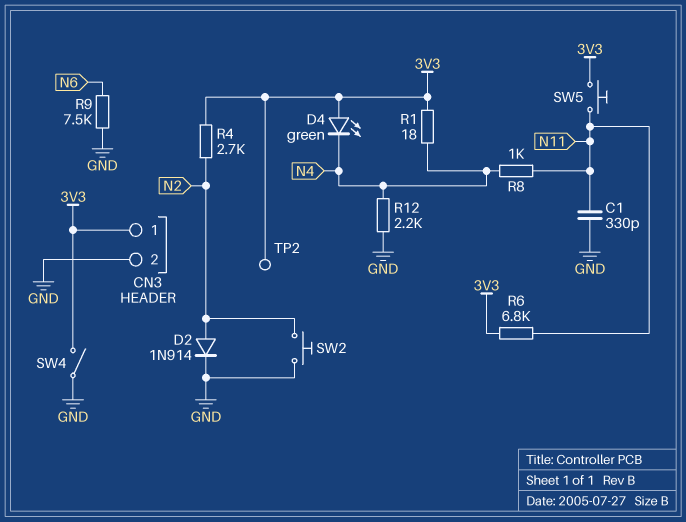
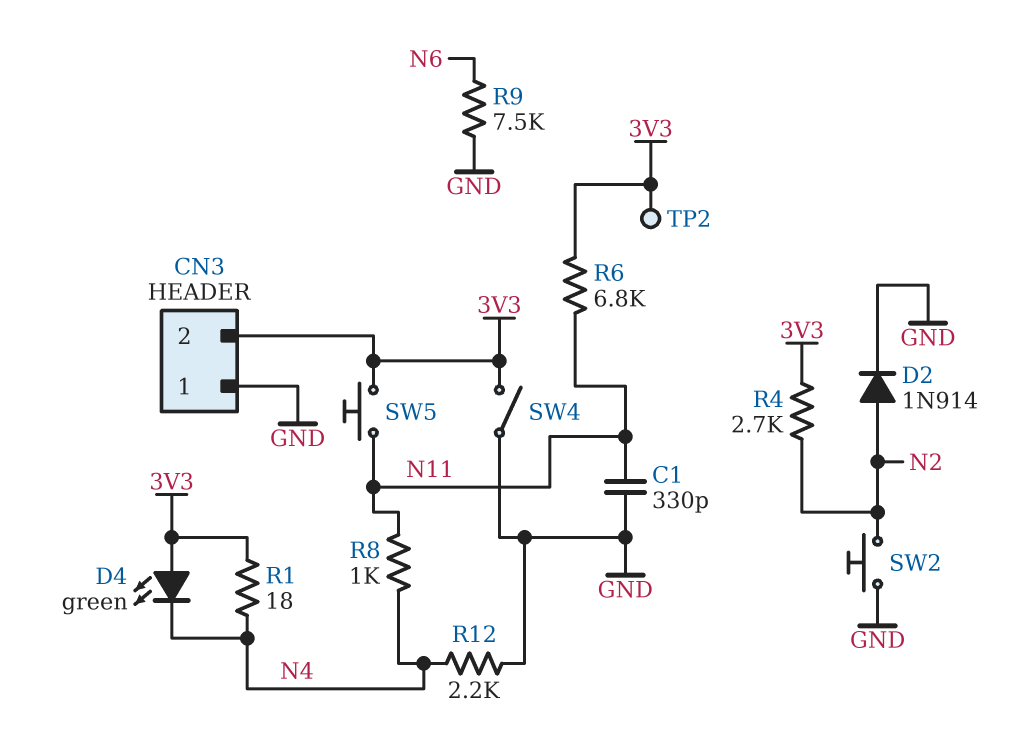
CN3 pin 1: 3V3 -> GND
CN3 pin 2: GND -> 3V3

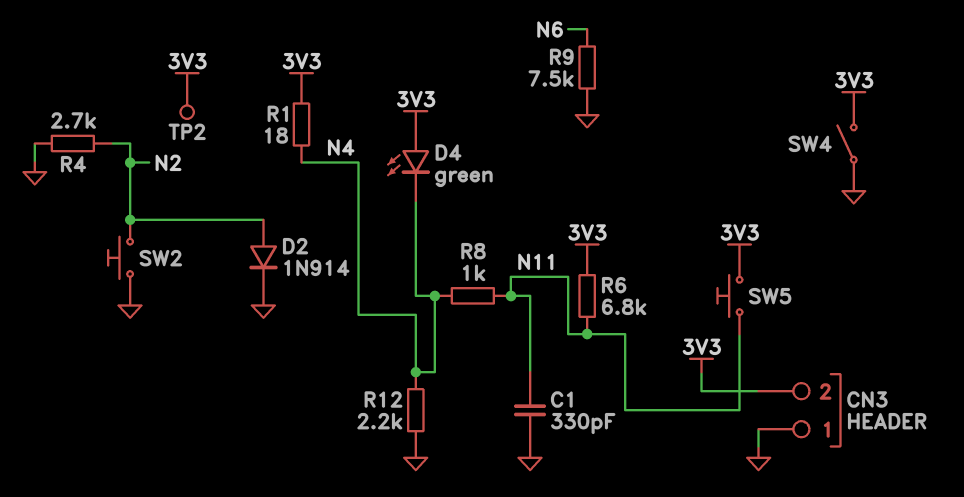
R4: 2.7k (3V3, N2) -> 2.7k (GND, N2)

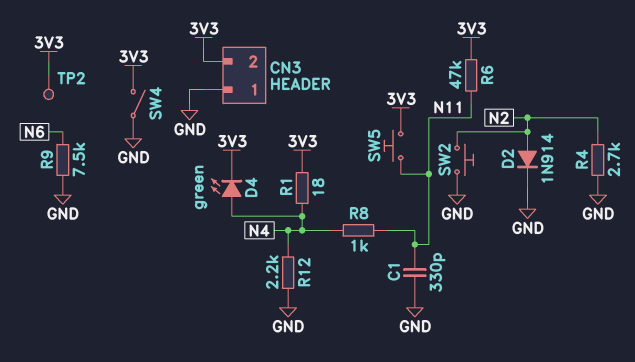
D4: LED green (A 3V3, K N4) -> LED green (A N4, K 3V3)
R6: 6.8k (3V3, N11) -> 47k (3V3, N11)

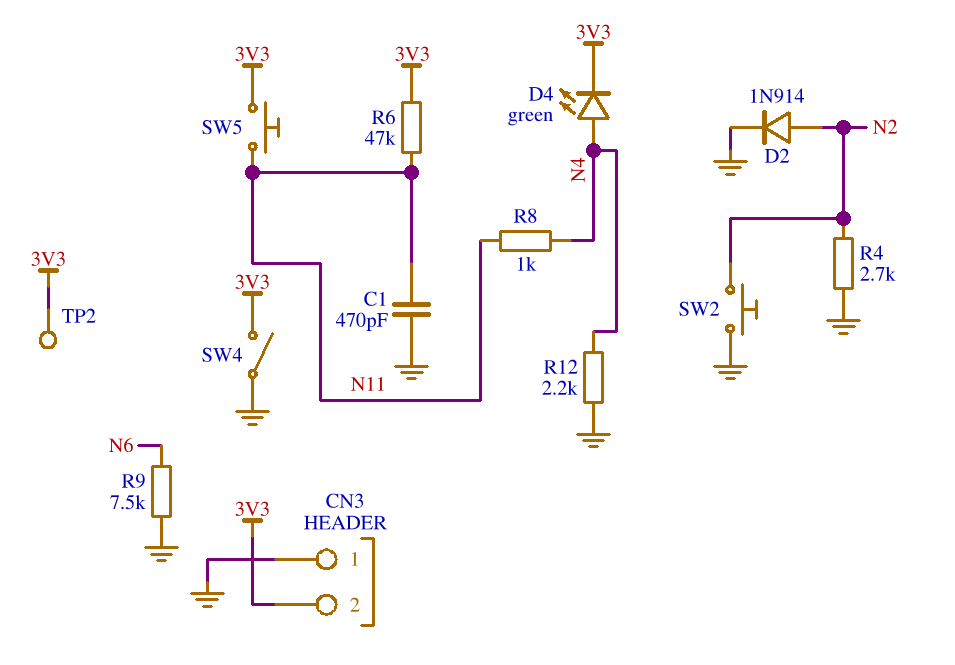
C1: 330pF (GND, N11) -> 470pF (GND, N11)
R1: 18 (3V3, N4) -> none

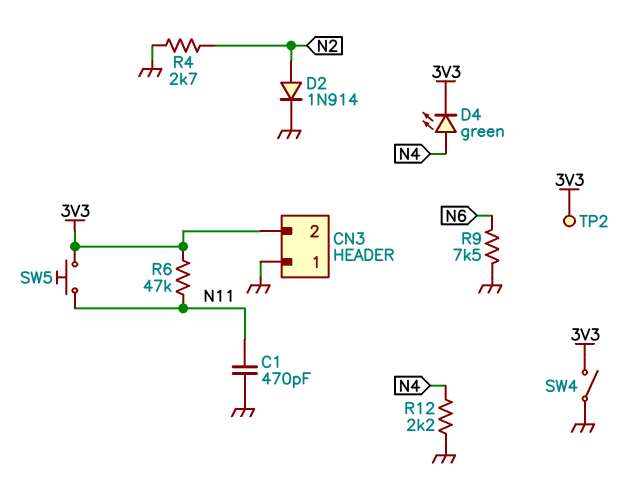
R8: 1k (N4, N11) -> none
SW2: button (GND, N2) -> none

